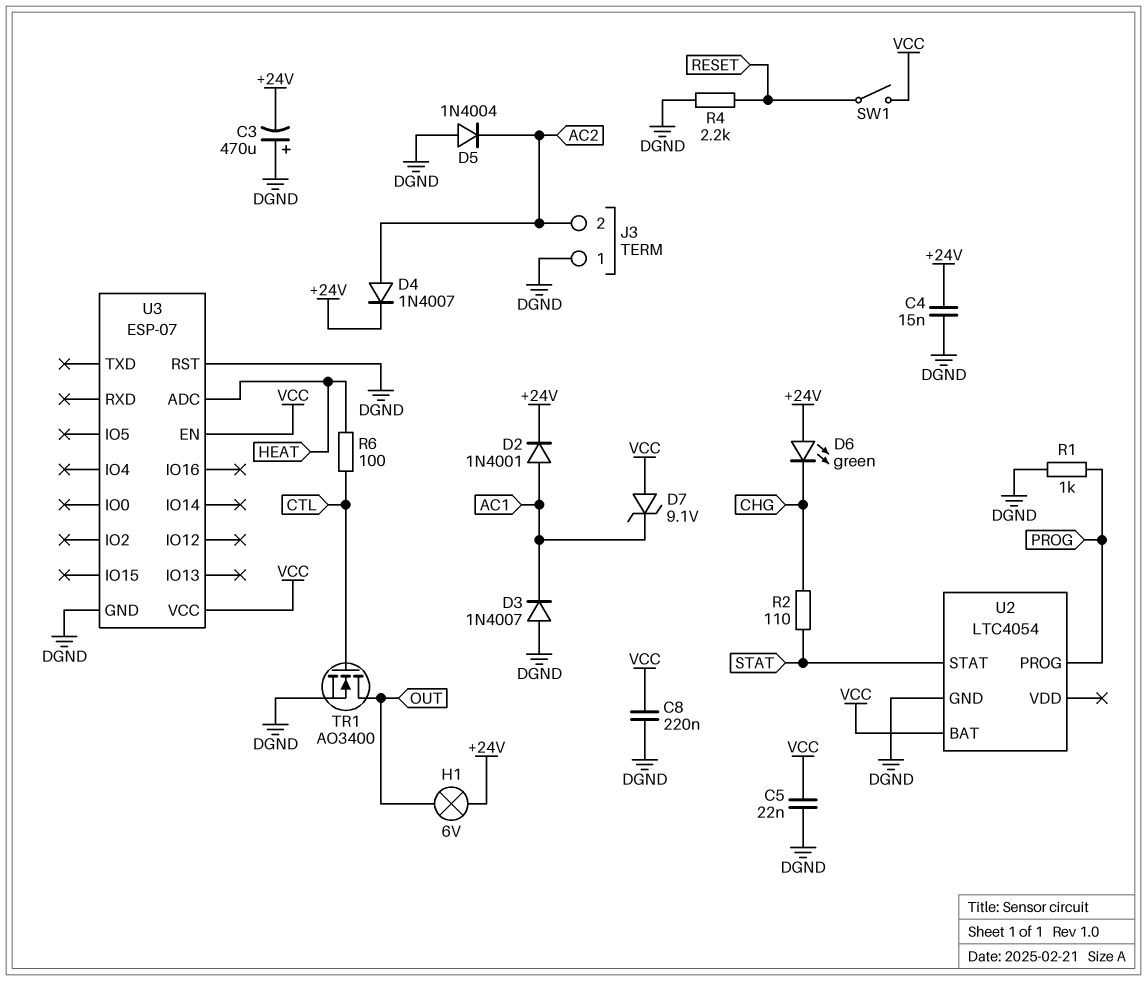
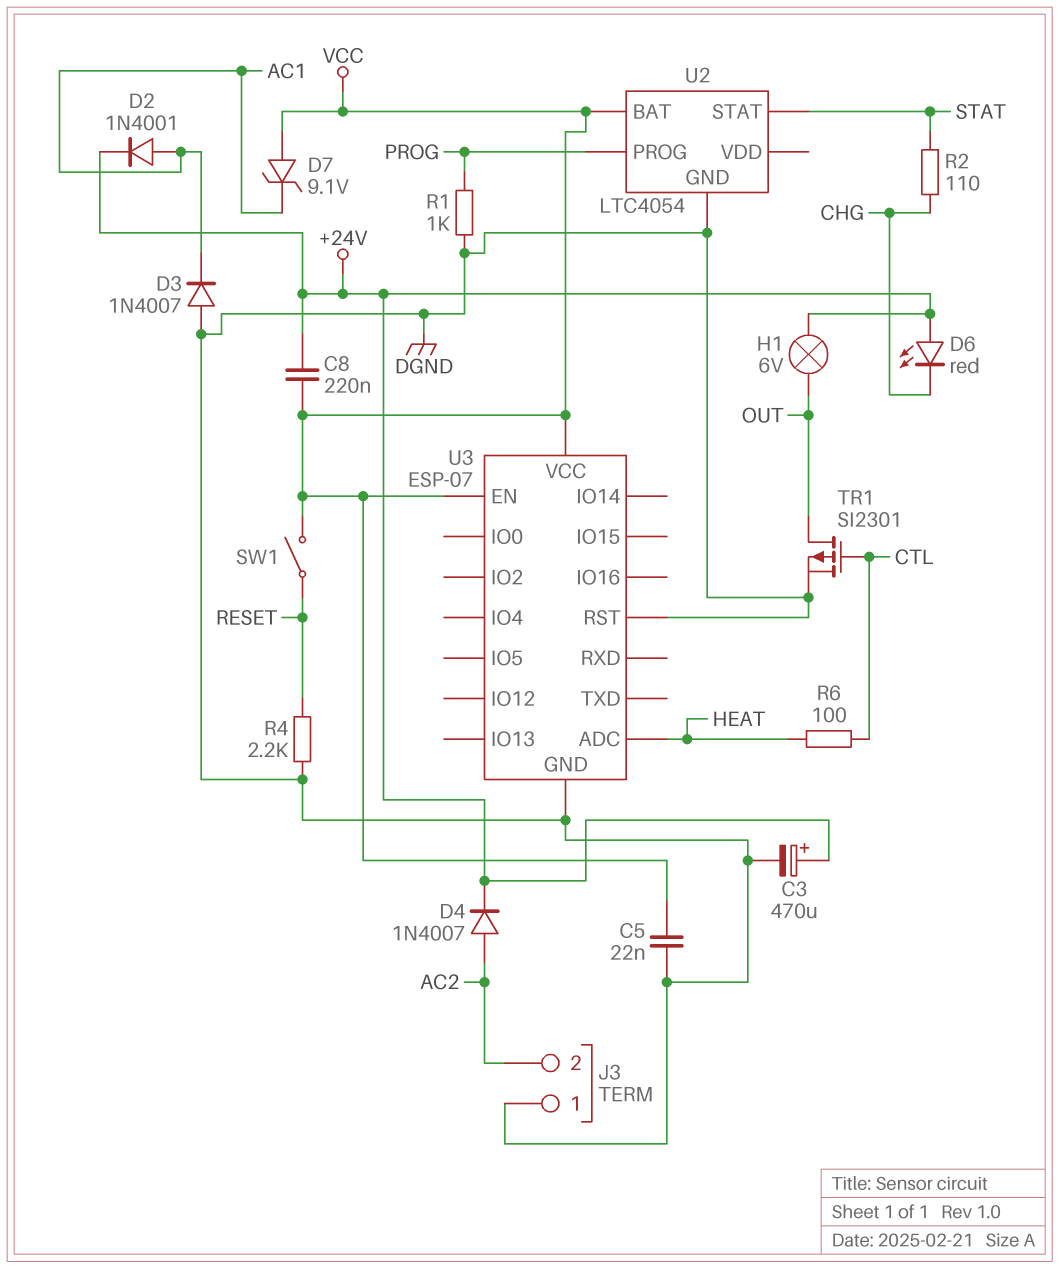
C3: 470uF (plus DGND, minus +24V) -> 470uF (plus +24V, minus DGND)
C4: 15nF (+24V, DGND) -> none
C8: 220nF (DGND, VCC) -> 220nF (+24V, VCC)
D5: diode 1N4004 (A DGND, K AC2) -> none
D6: LED green (A +24V, K CHG) -> LED red (A +24V, K CHG)
TR1: NMOS AO3400 (G CTL, D OUT, S DGND) -> PMOS SI2301 (G CTL, D OUT, S DGND)

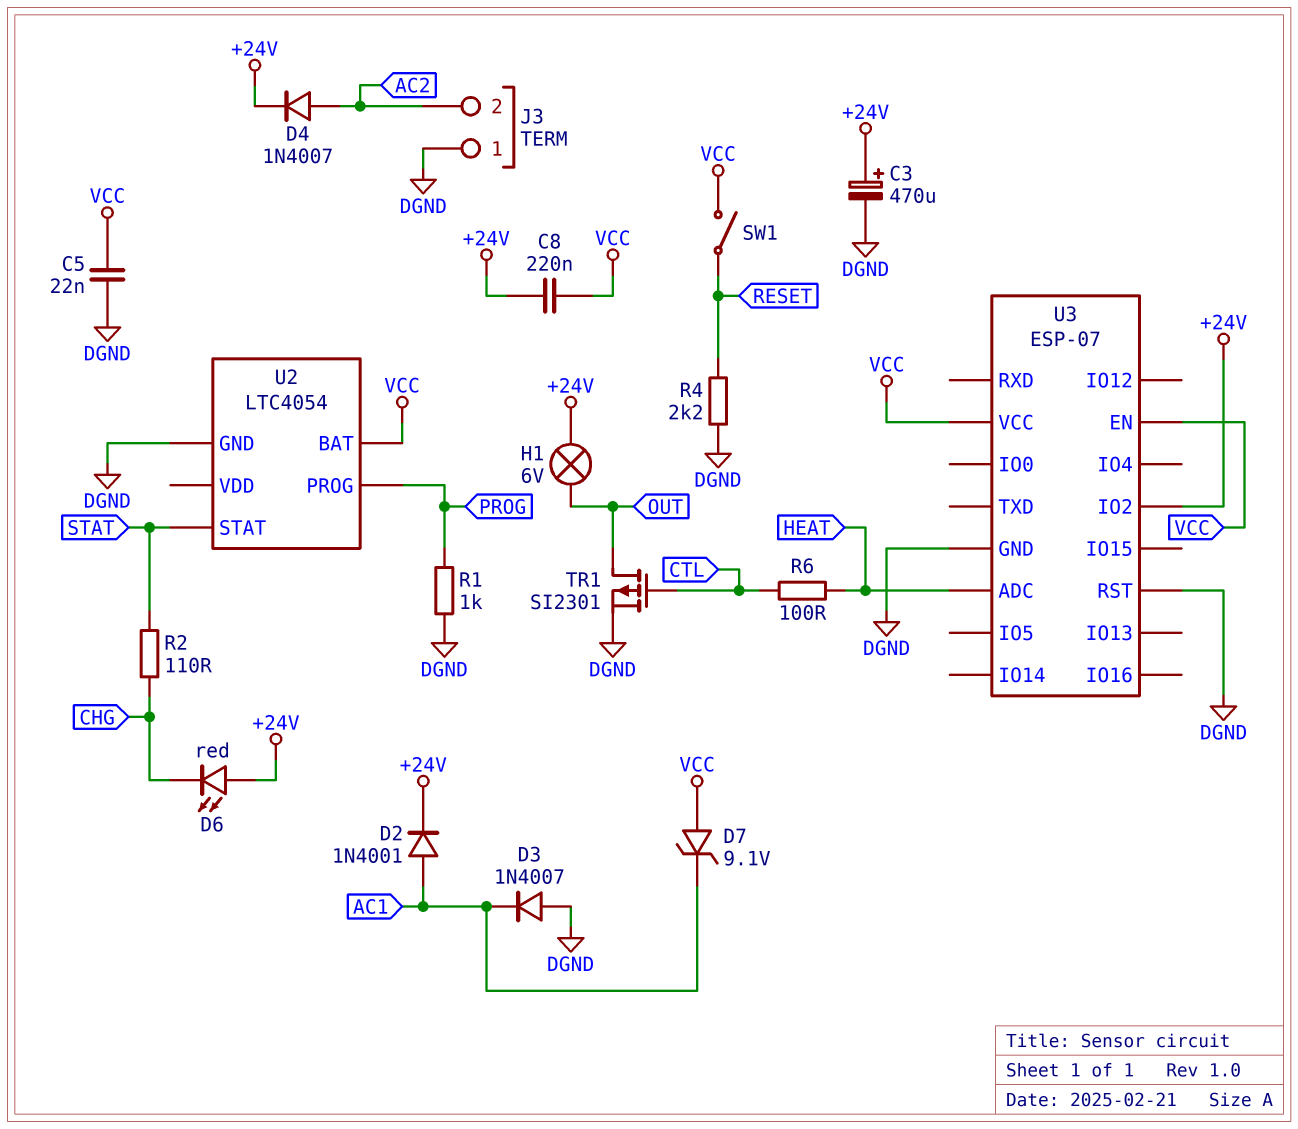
U3 pin IO2: none -> +24V

